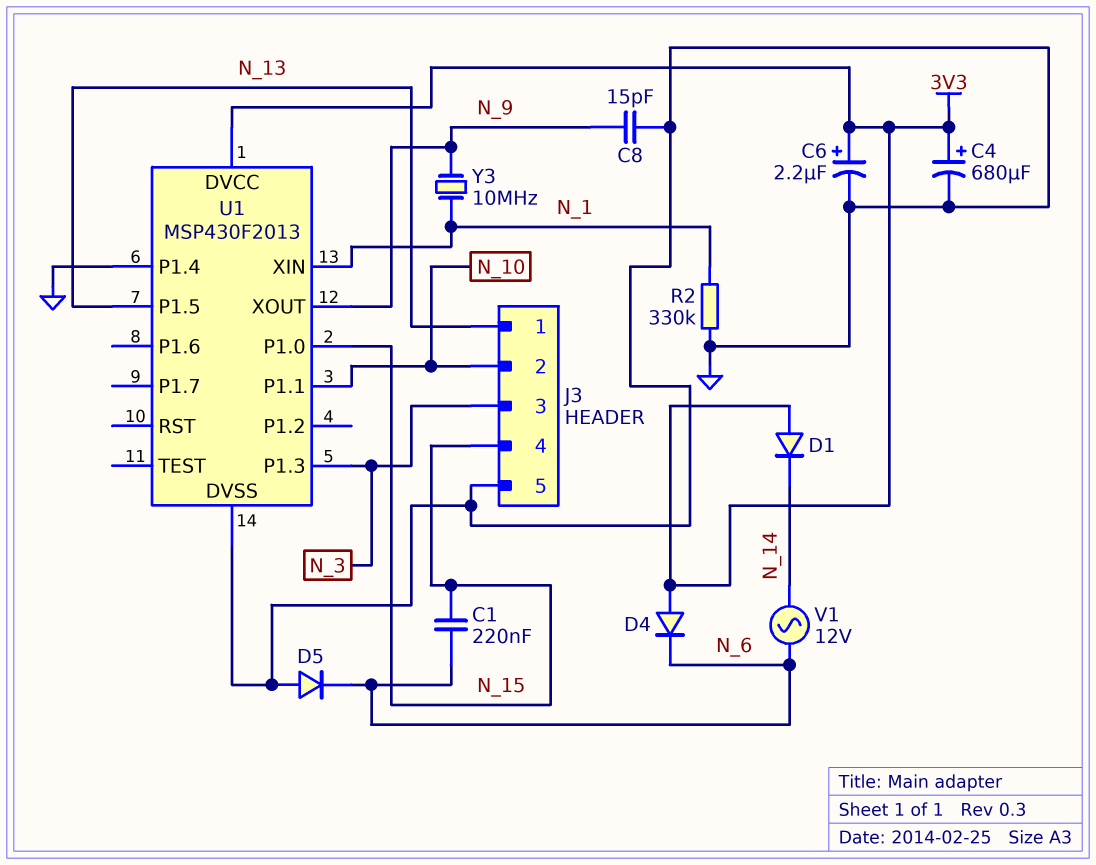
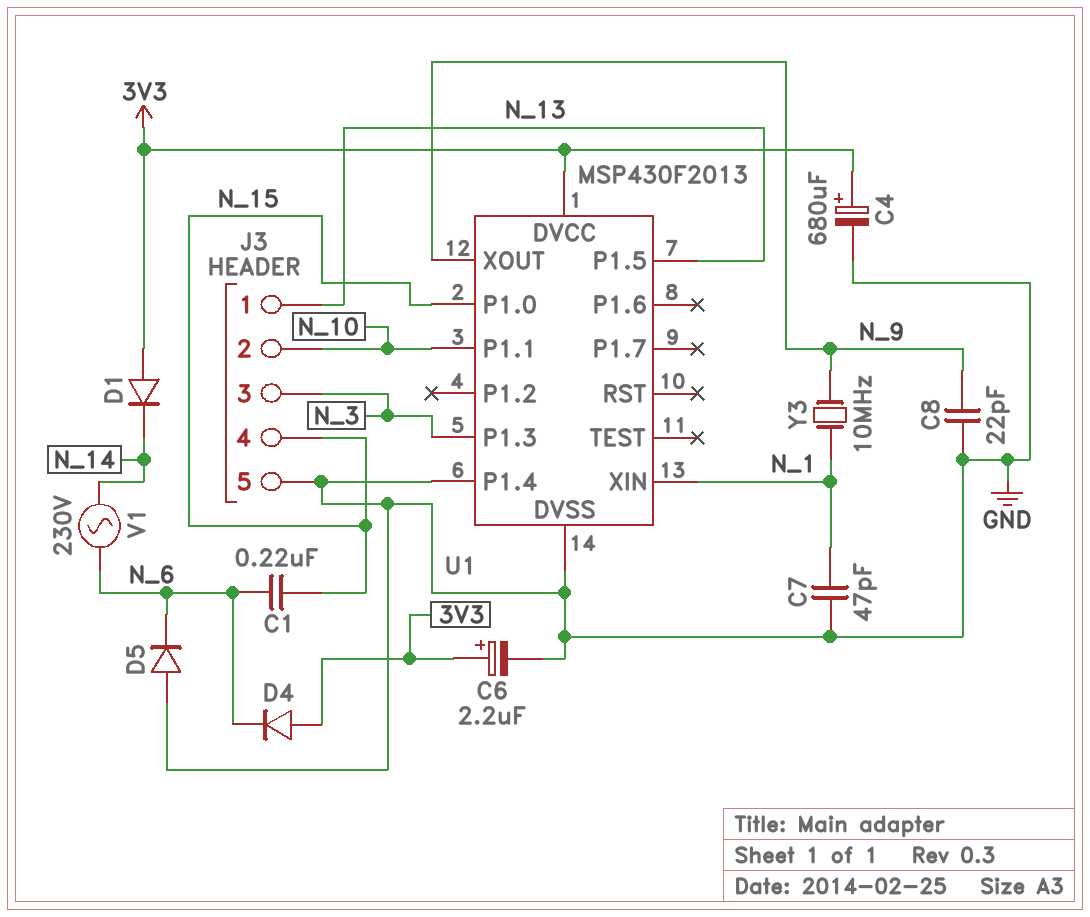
C7: none -> 47pF (GND, N_1)
C8: 15pF (GND, N_9) -> 22pF (GND, N_9)
R2: 330k (GND, N_1) -> none
V1: AC 12V (N_6, N_14) -> AC 230V (N_6, N_14)

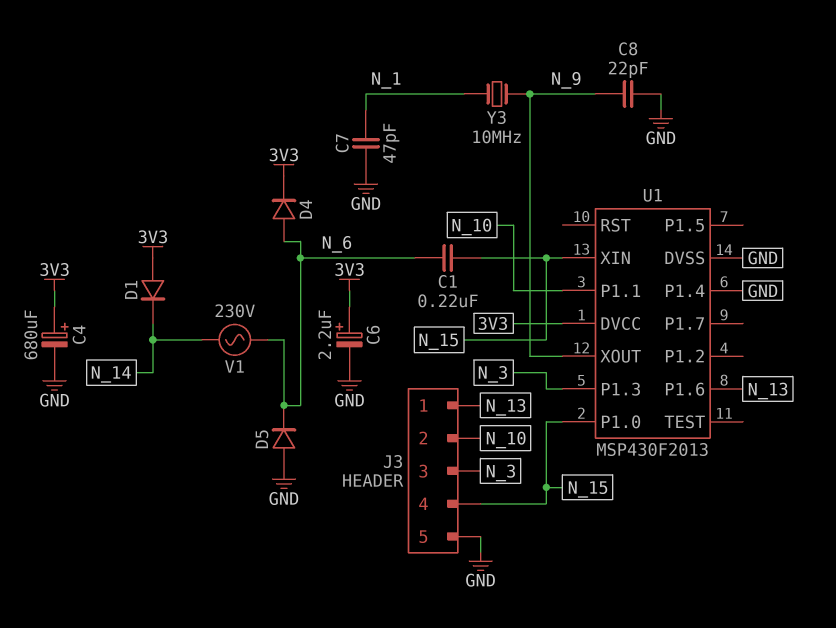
D4: diode (A 3V3, K N_6) -> diode (A N_6, K 3V3)
U1 pin P1.5: N_13 -> none
U1 pin P1.6: none -> N_13
U1 pin XIN: N_1 -> N_15

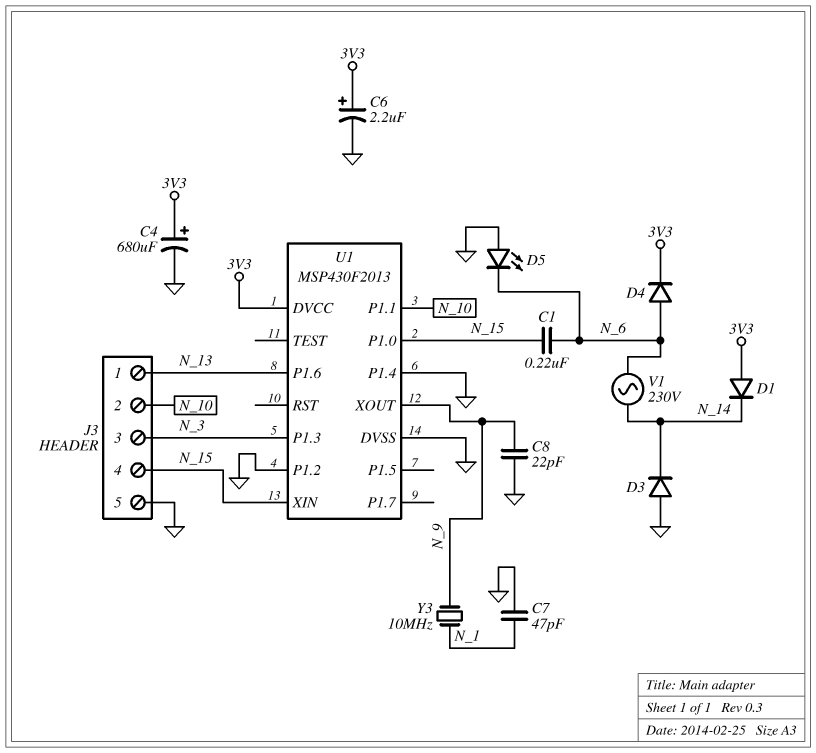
D3: none -> diode (A GND, K N_14)
D5: diode (A GND, K N_6) -> LED (A GND, K N_6)
U1 pin P1.2: none -> GND

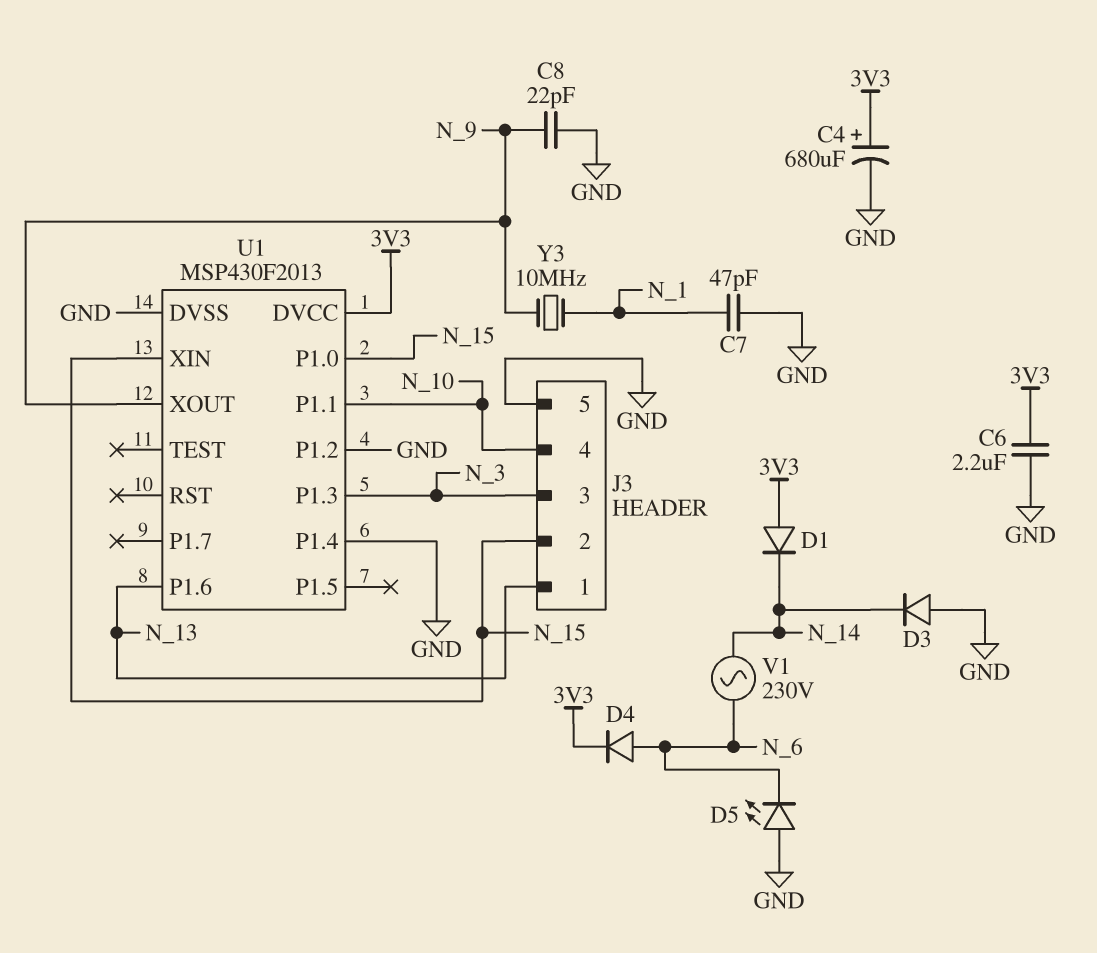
C1: 220nF (N_6, N_15) -> none
C6: 2.2uF (plus 3V3, minus GND) -> 2.2uF (3V3, GND)
J3 pin 2: N_10 -> N_15
J3 pin 4: N_15 -> N_10

